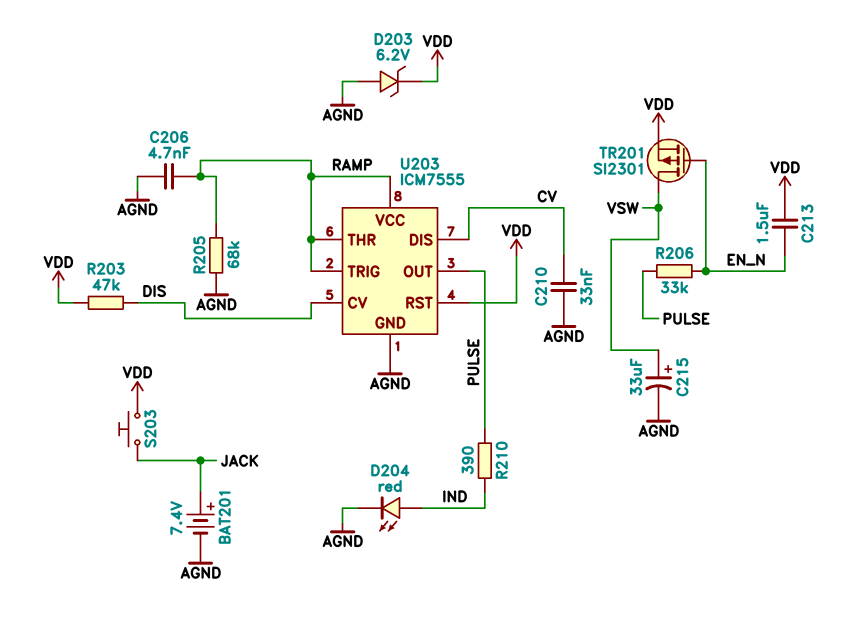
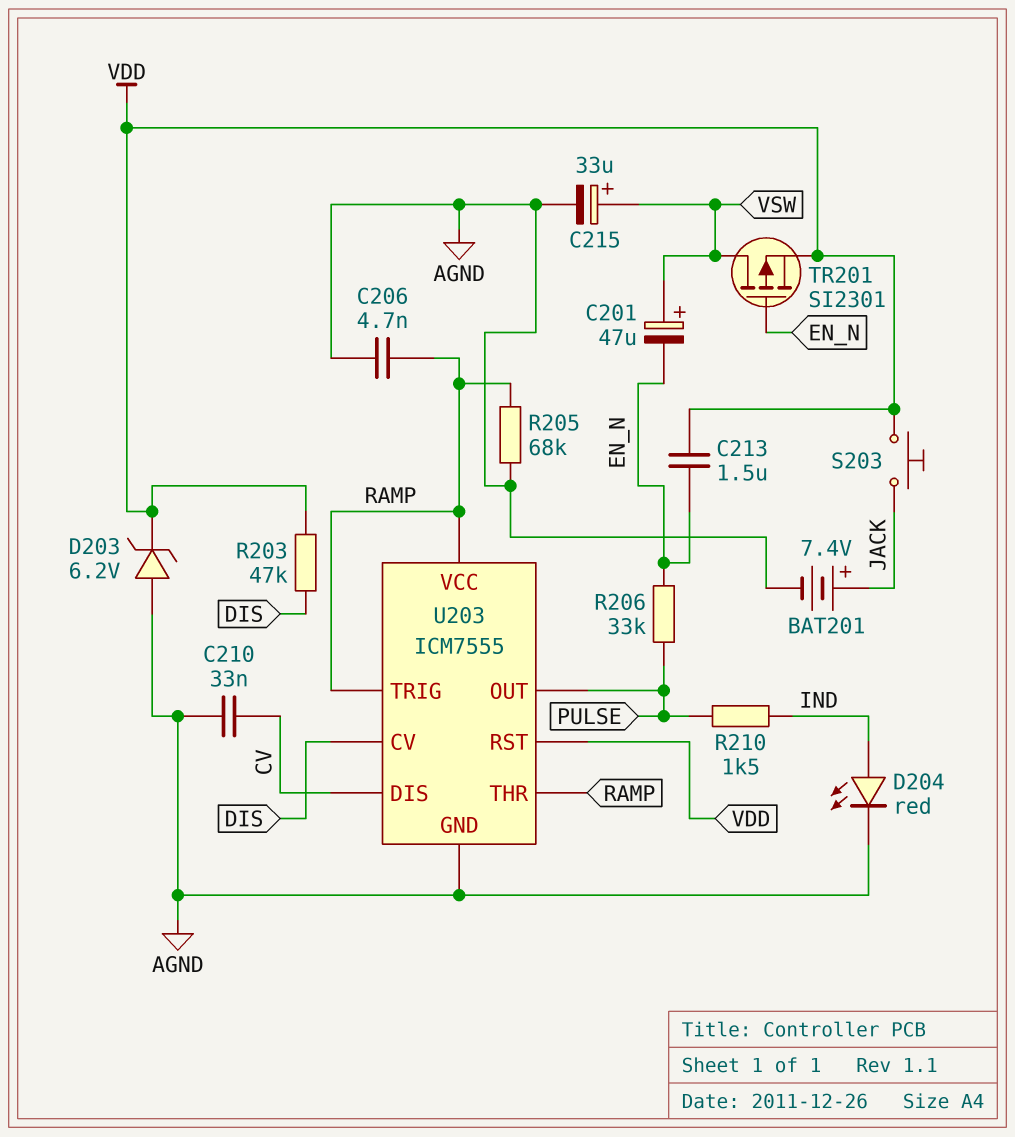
C201: none -> 47uF (plus VSW, minus EN_N)
R210: 390 (IND, PULSE) -> 1.5k (IND, PULSE)

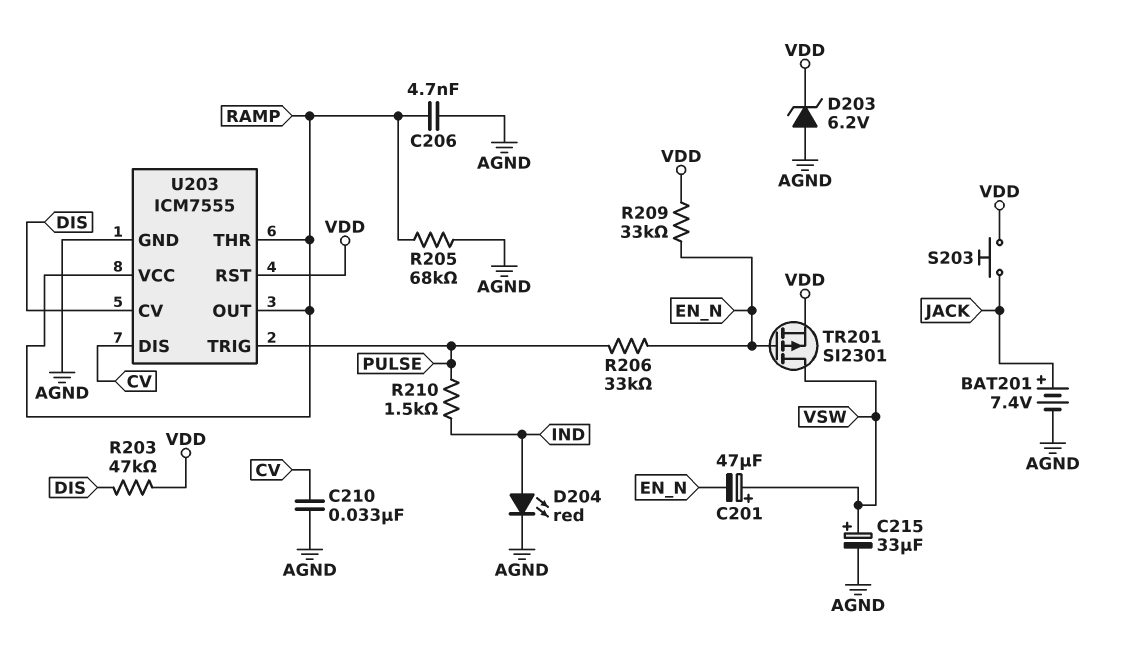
C213: 1.5uF (EN_N, VDD) -> none
R209: none -> 33k (EN_N, VDD)
U203 pin OUT: PULSE -> RAMP
U203 pin TRIG: RAMP -> PULSE

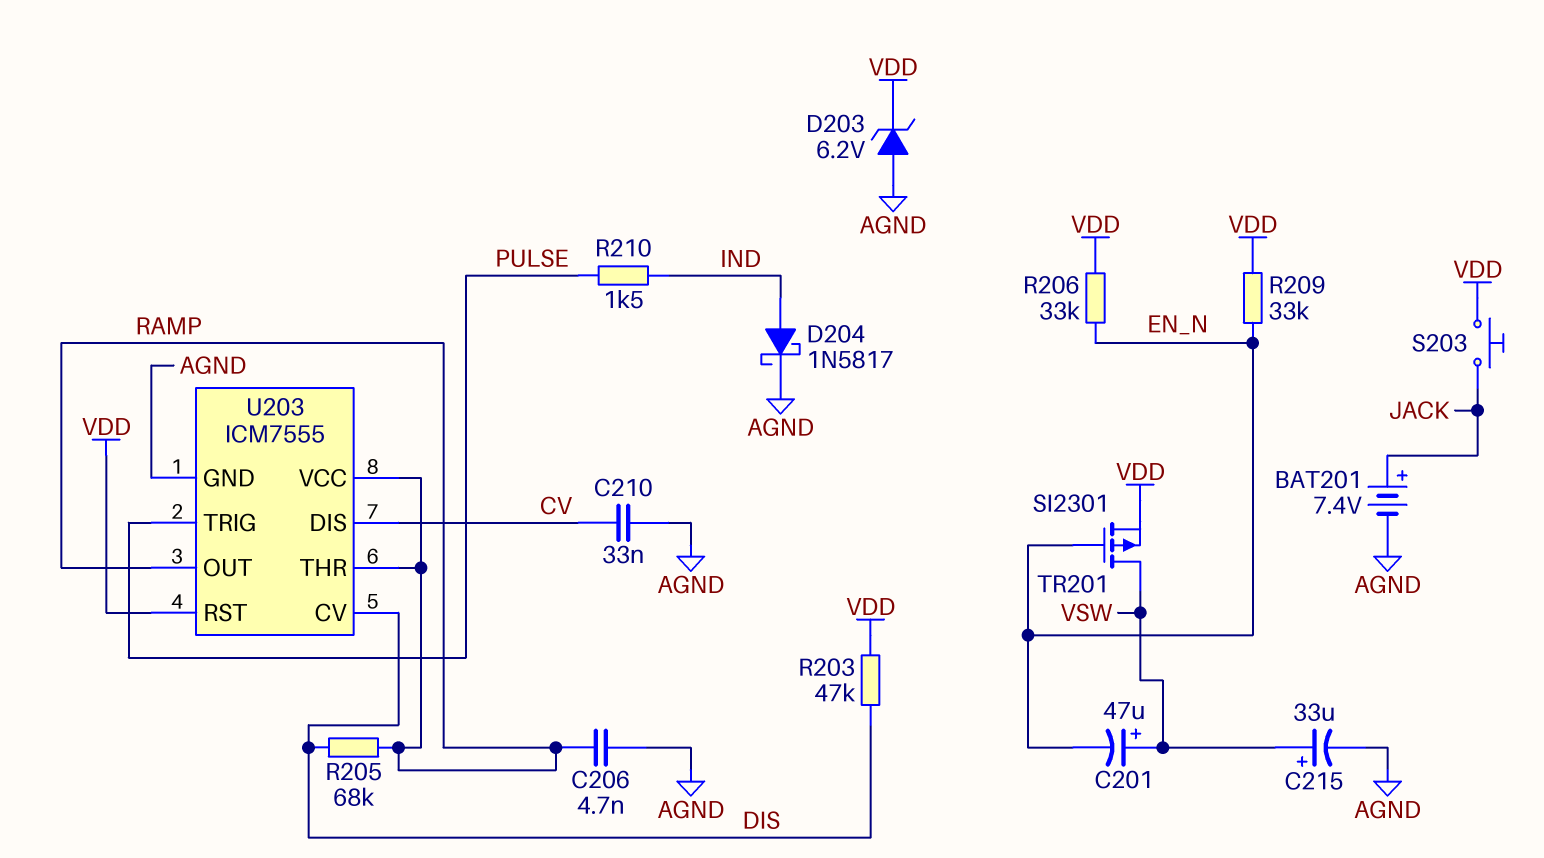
D204: LED red (A IND, K AGND) -> schottky 1N5817 (A IND, K AGND)
R205: 68k (AGND, RAMP) -> 68k (DIS, RAMP)
R206: 33k (EN_N, PULSE) -> 33k (EN_N, VDD)

